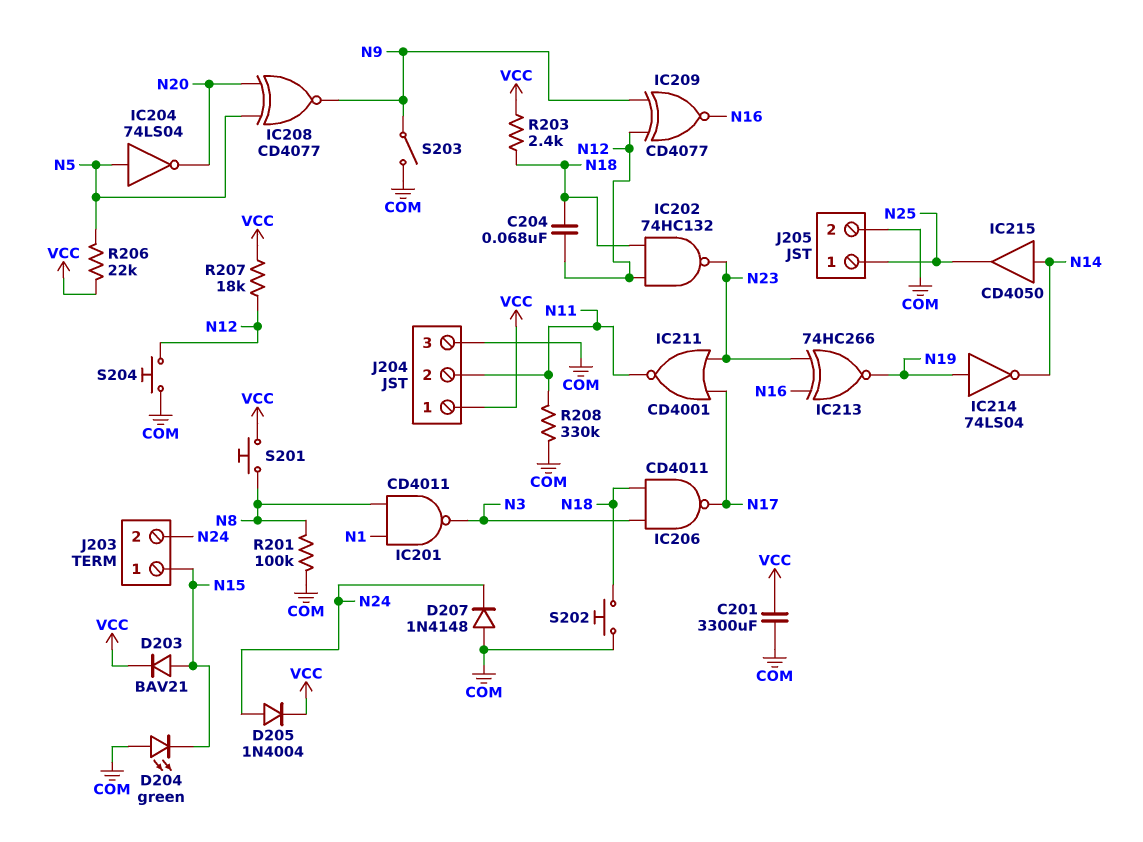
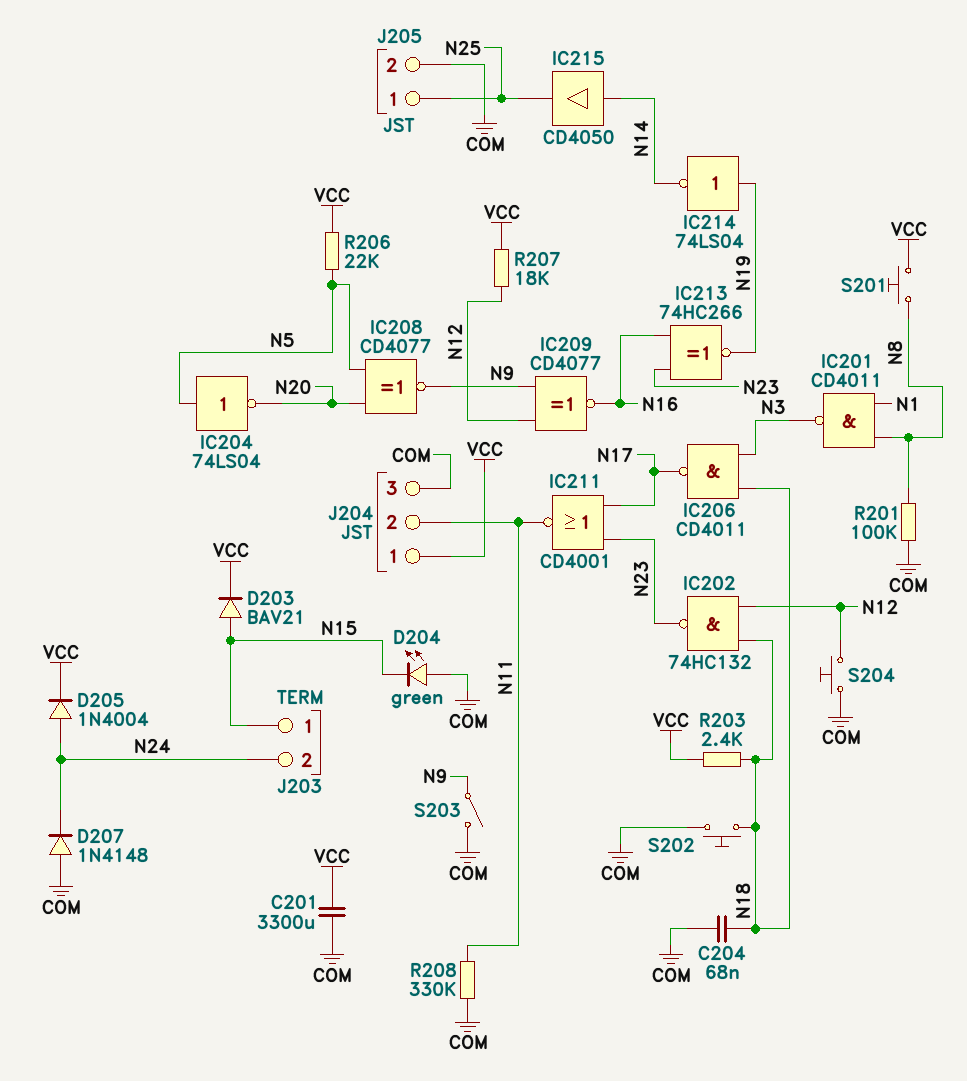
C204: 68nF (N12, N18) -> 68nF (COM, N18)

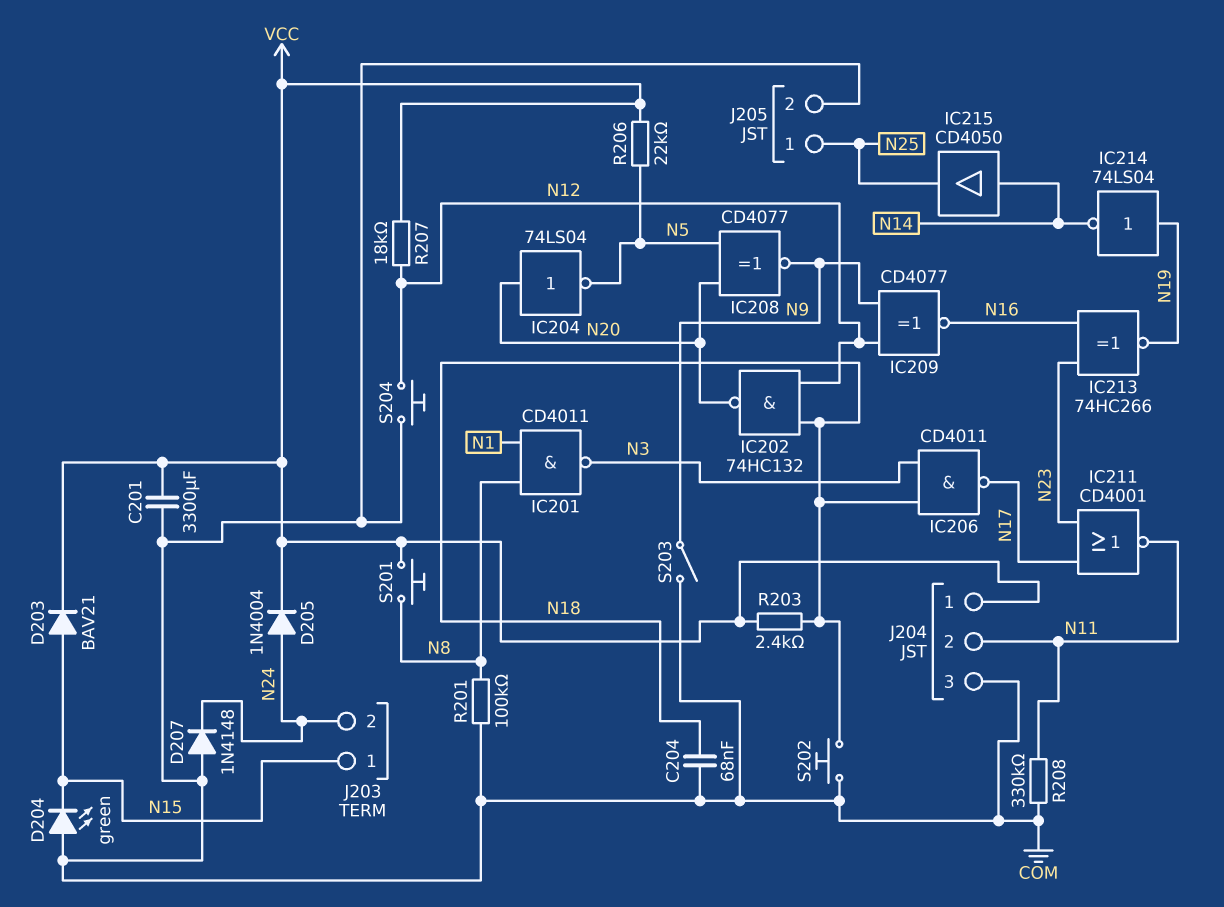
IC202: NAND 74HC132 (in N12, in N18, out N23) -> NAND 74HC132 (in N12, in N18, out N20)
IC204: NOT 74LS04 (in N5, out N20) -> NOT 74LS04 (in N20, out N5)

